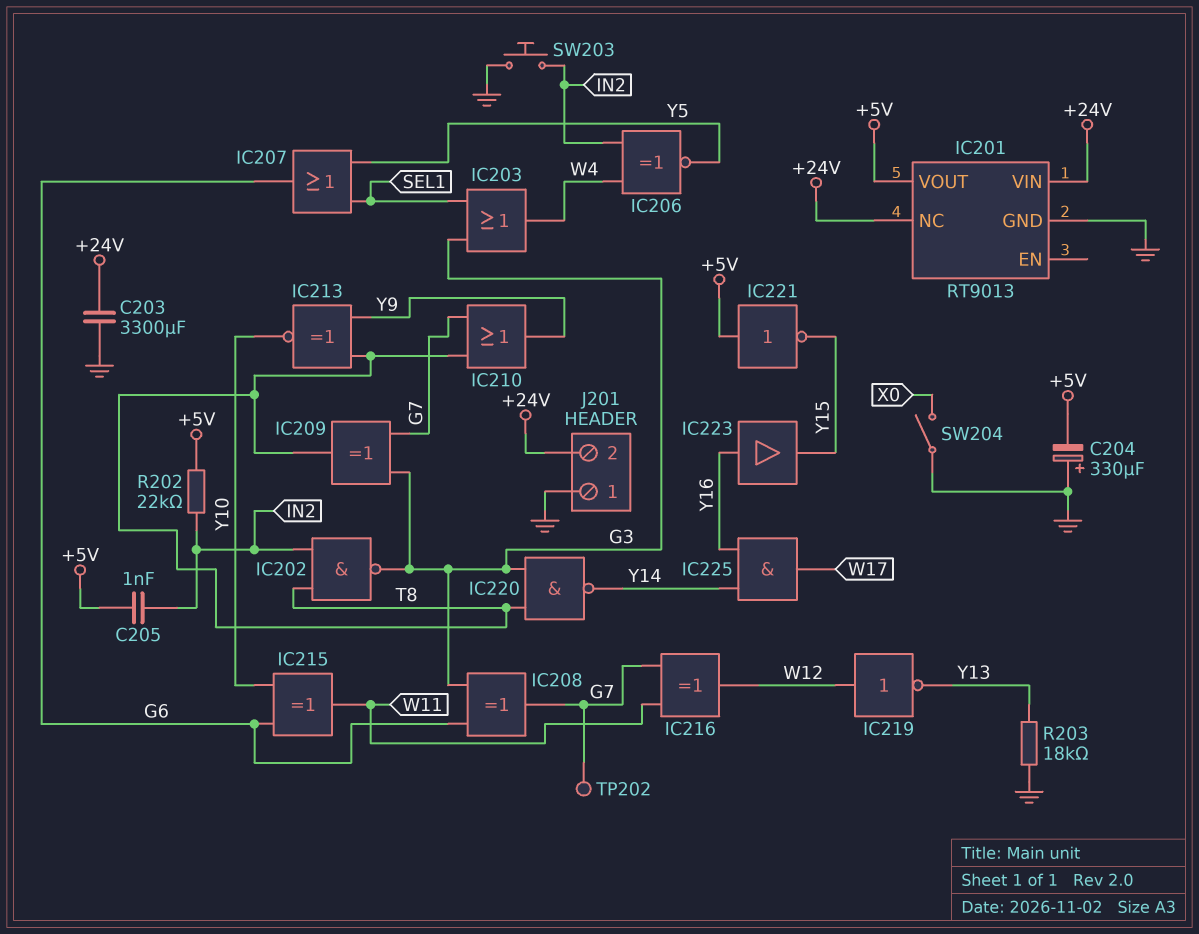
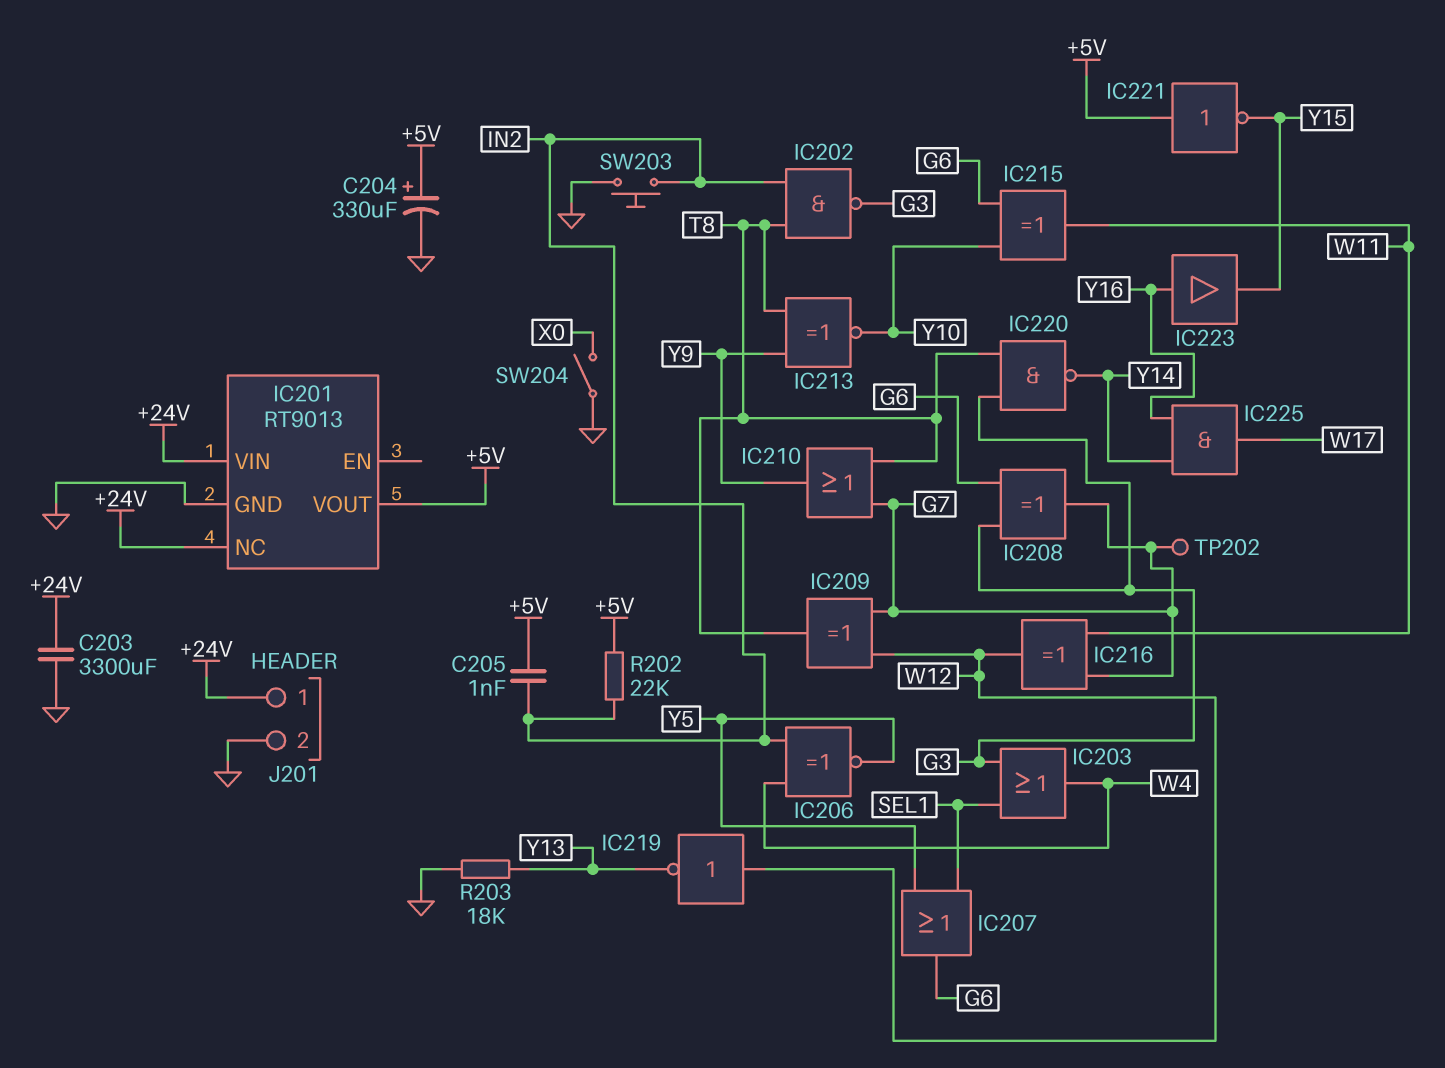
C204: 330uF (plus GND, minus +5V) -> 330uF (plus +5V, minus GND)
IC209: XOR (in G3, in G7, out T8) -> XOR (in G7, in W12, out T8)
J201 pin 1: GND -> +24V
J201 pin 2: +24V -> GND

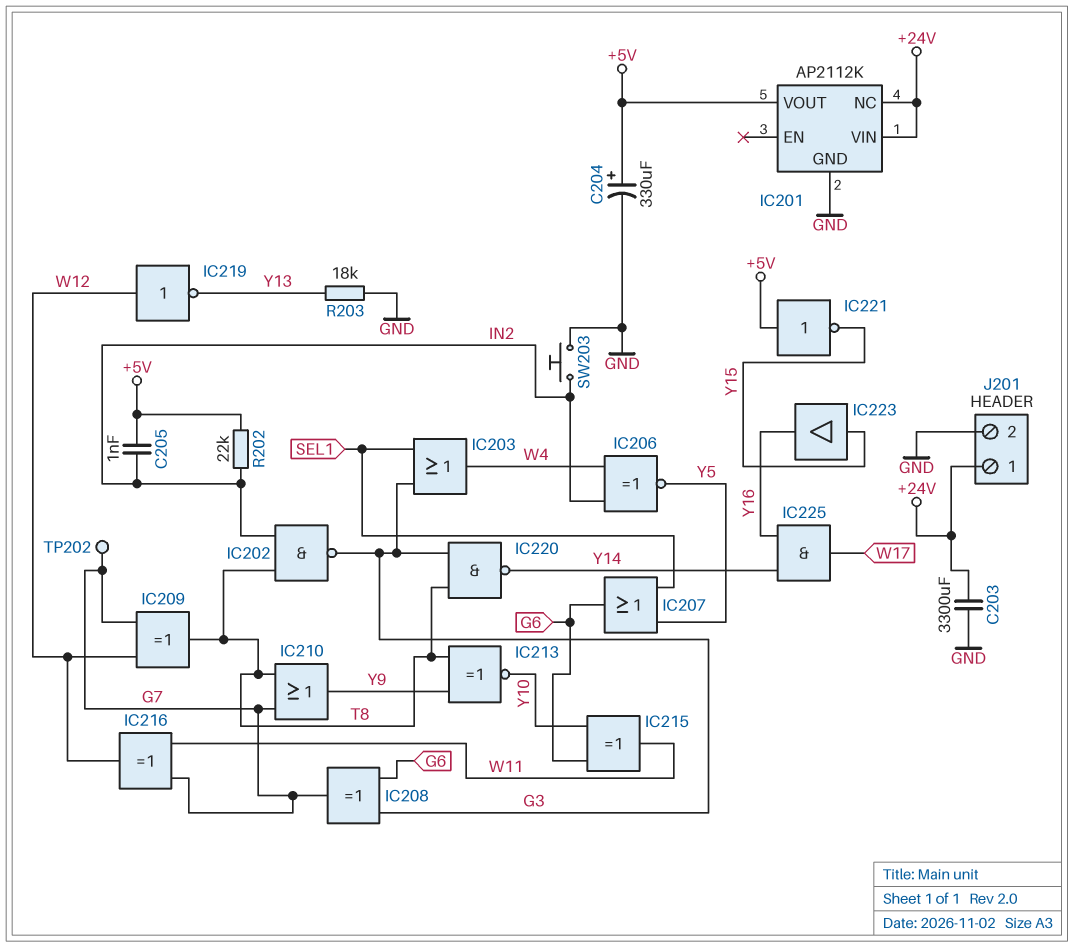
IC201: RT9013 -> AP2112K
IC223: buffer (in Y16, out Y15) -> buffer (in Y15, out Y16)
SW204: switch (GND, X0) -> none

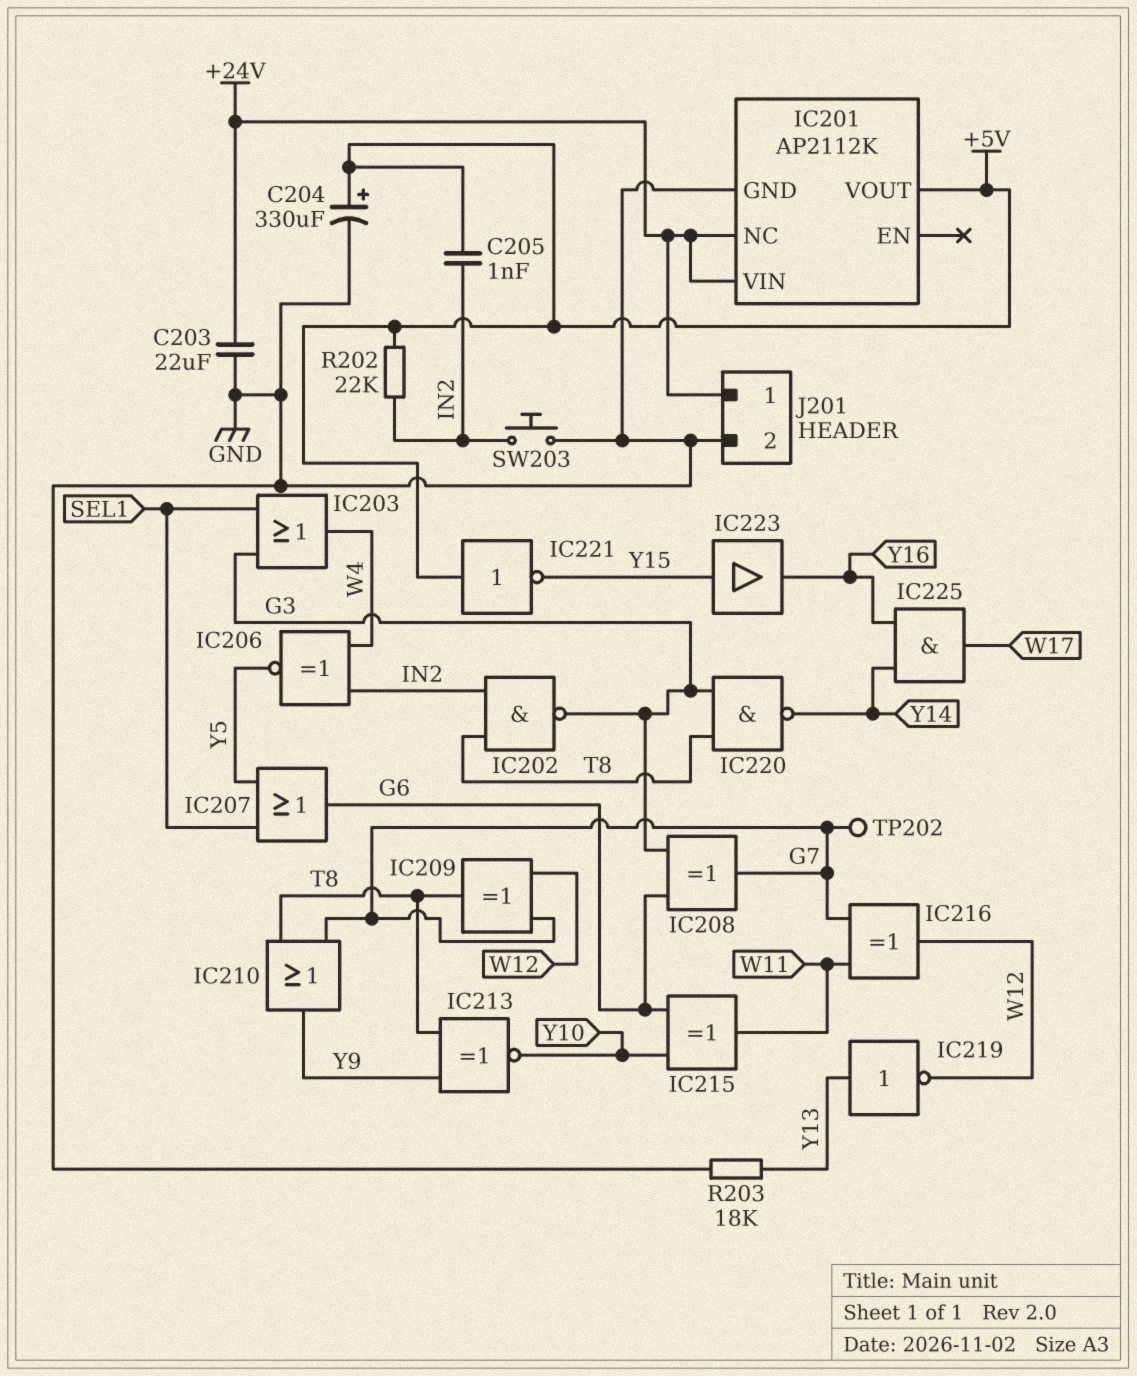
C203: 3300uF (+24V, GND) -> 22uF (+24V, GND)
IC219: NOT (in W12, out Y13) -> NOT (in Y13, out W12)

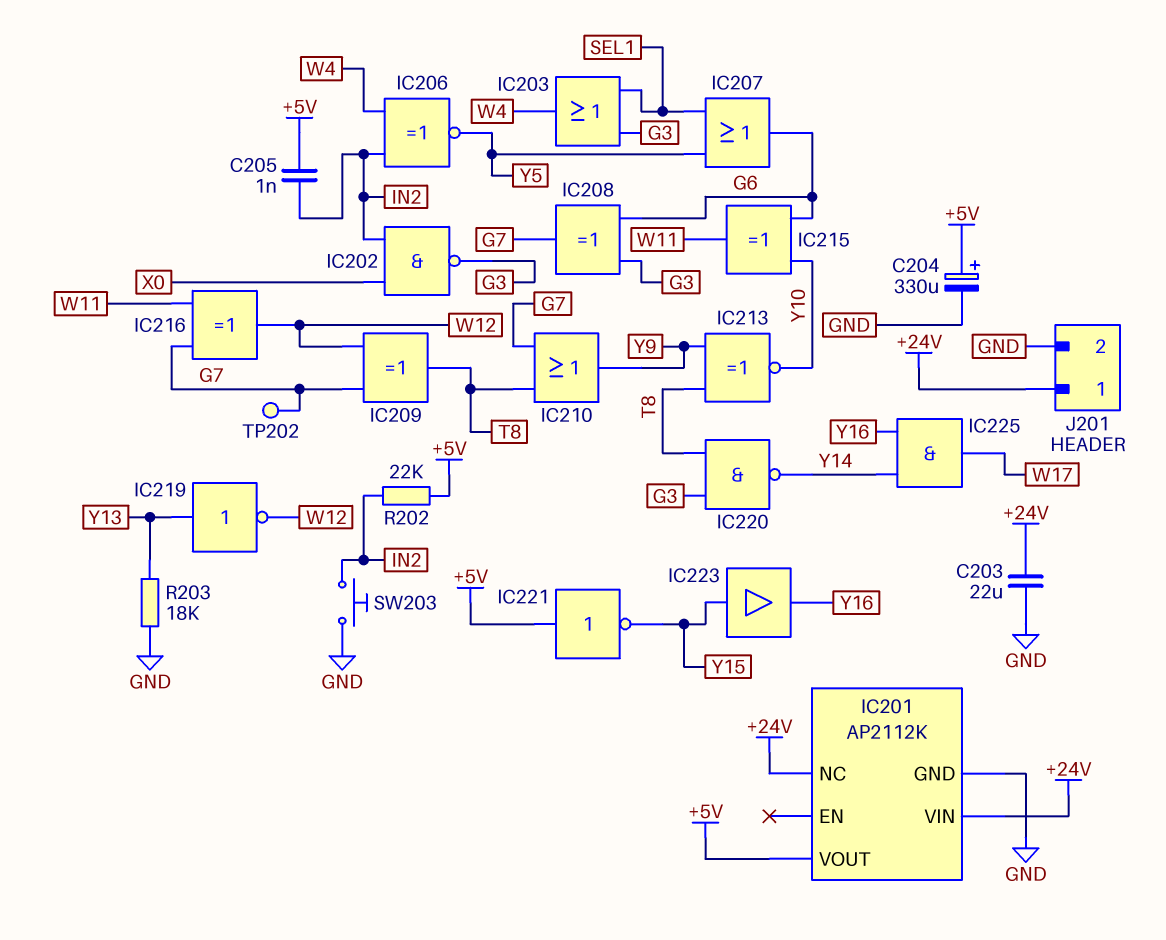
IC202: NAND (in IN2, in T8, out G3) -> NAND (in IN2, in X0, out G3)

